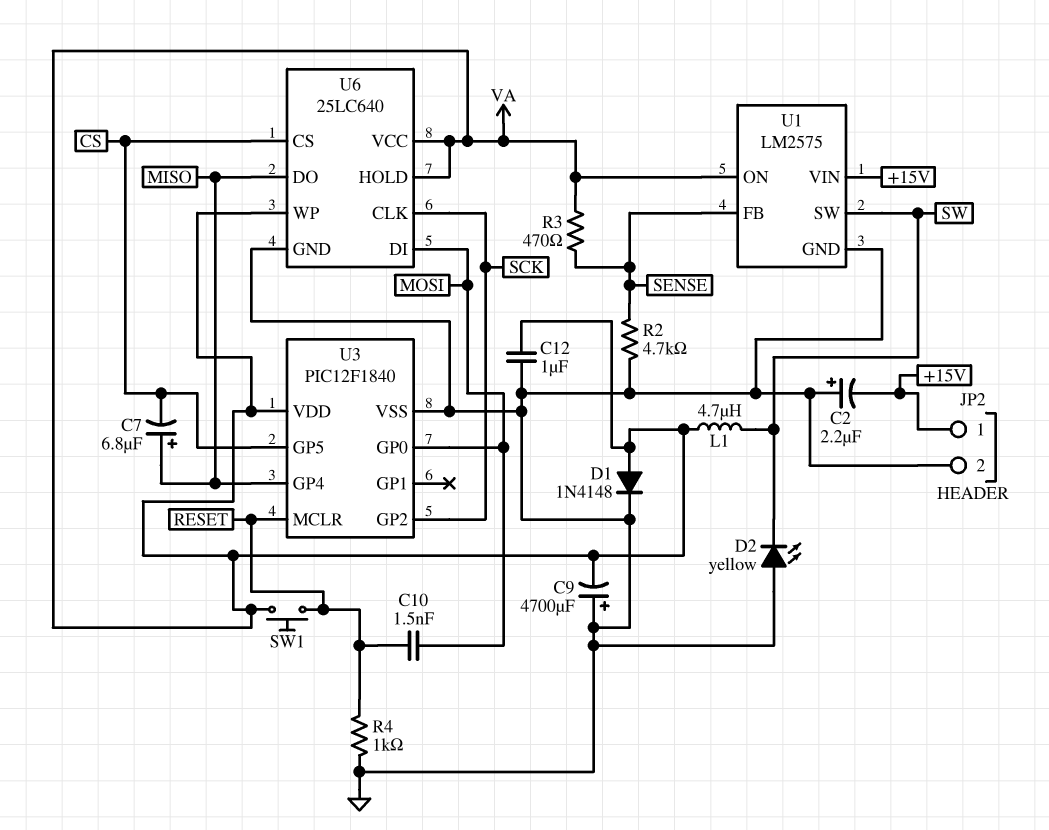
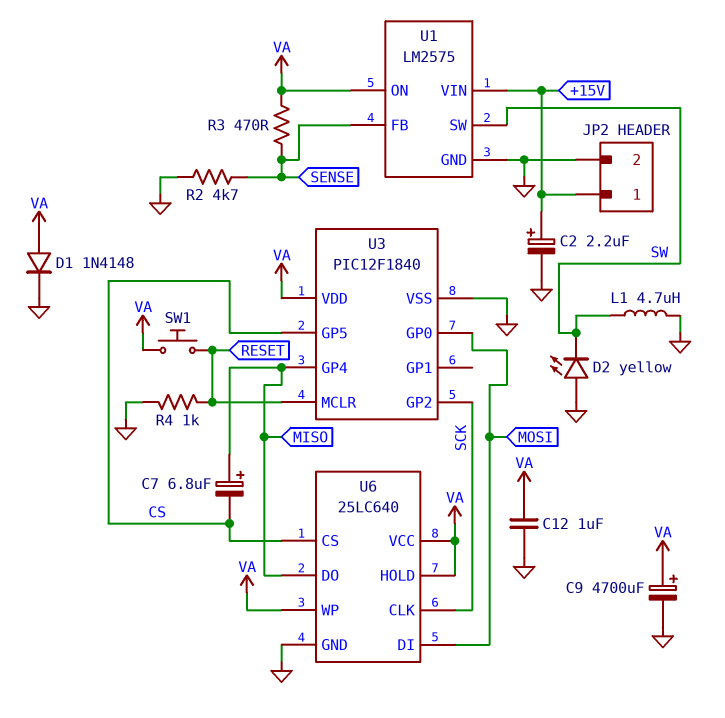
C2: 2.2uF (plus GND, minus +15V) -> 2.2uF (plus +15V, minus GND)
C9: 4700uF (plus GND, minus VA) -> 4700uF (plus VA, minus GND)
C10: 1.5nF (MOSI, RESET) -> none
L1: 4.7uH (SW, VA) -> 4.7uH (GND, SW)

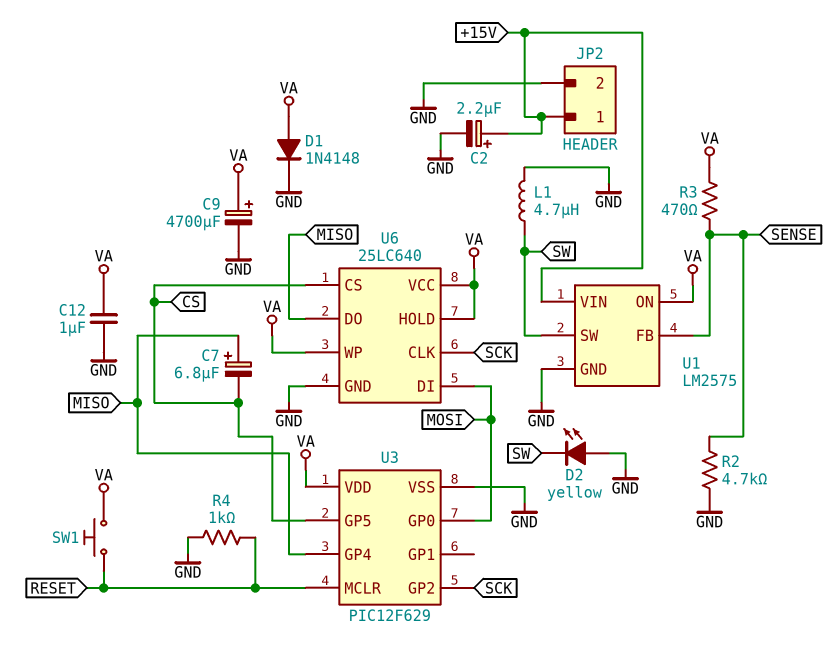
U3: PIC12F1840 -> PIC12F629

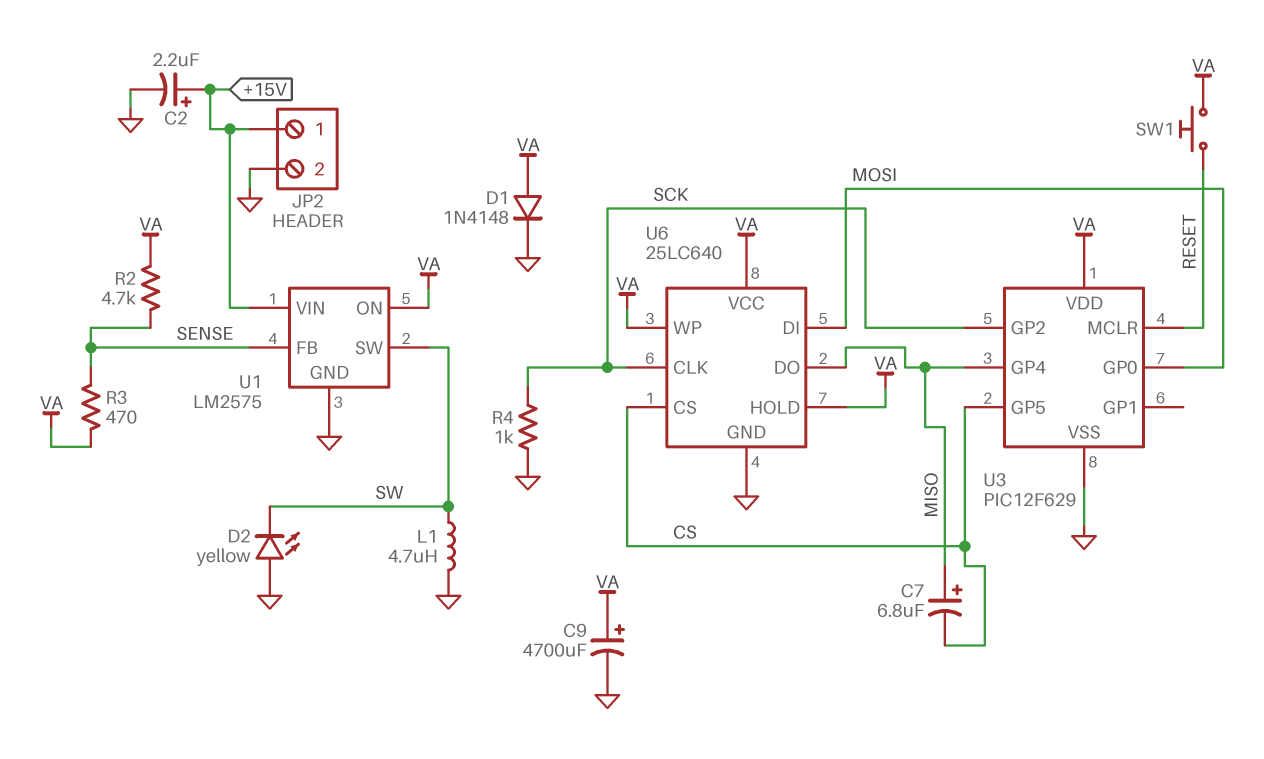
C12: 1uF (GND, VA) -> none
R2: 4.7k (GND, SENSE) -> 4.7k (SENSE, VA)
R4: 1k (GND, RESET) -> 1k (GND, SCK)

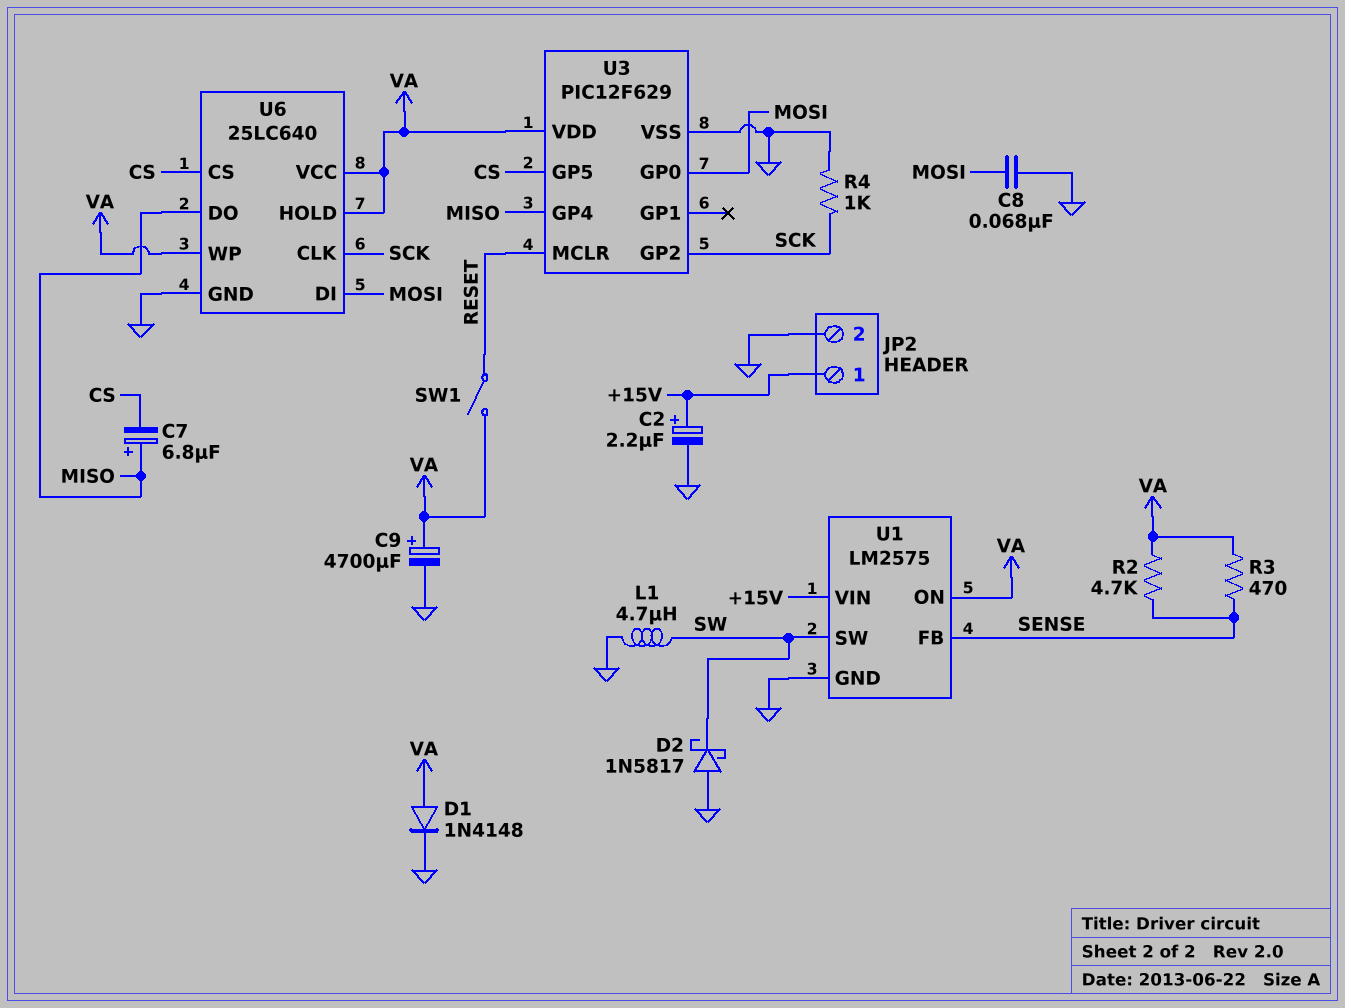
C8: none -> 68nF (GND, MOSI)
D2: LED yellow (A GND, K SW) -> schottky 1N5817 (A GND, K SW)
SW1: button (RESET, VA) -> switch (RESET, VA)

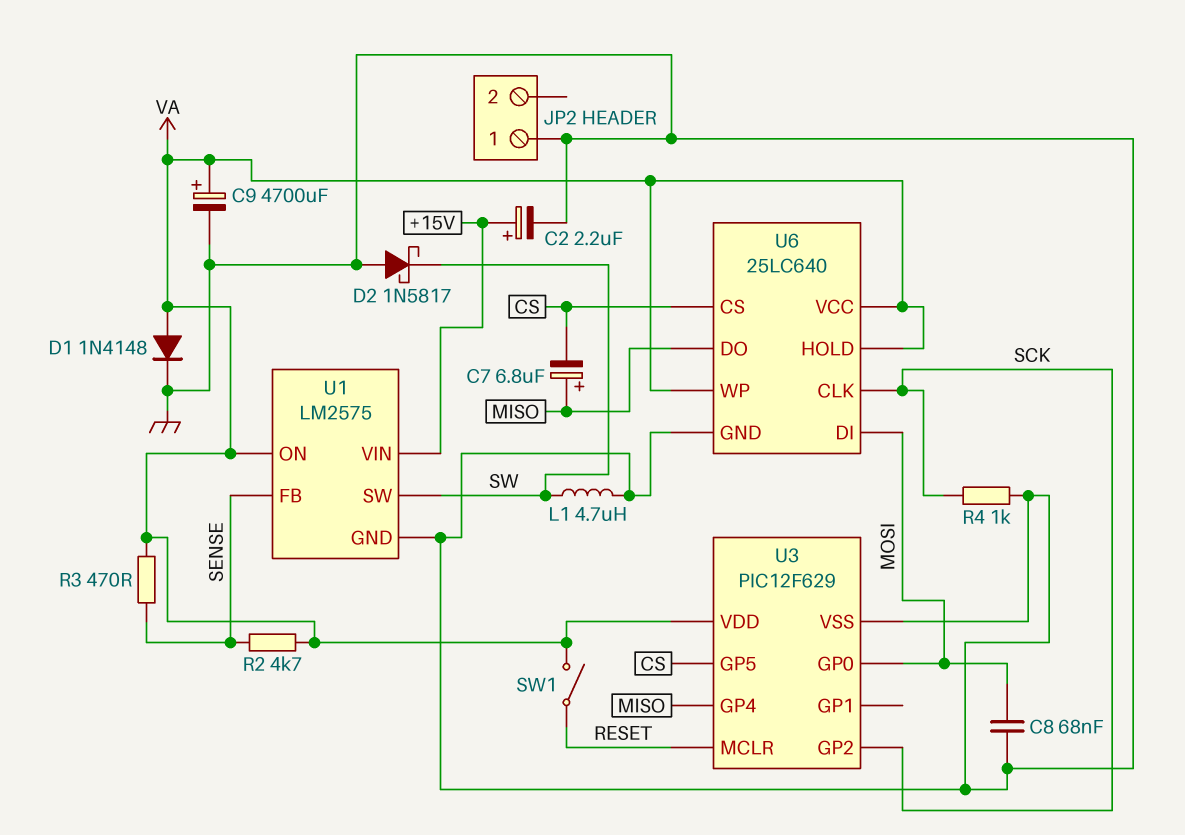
JP2 pin 1: +15V -> GND
JP2 pin 2: GND -> none

